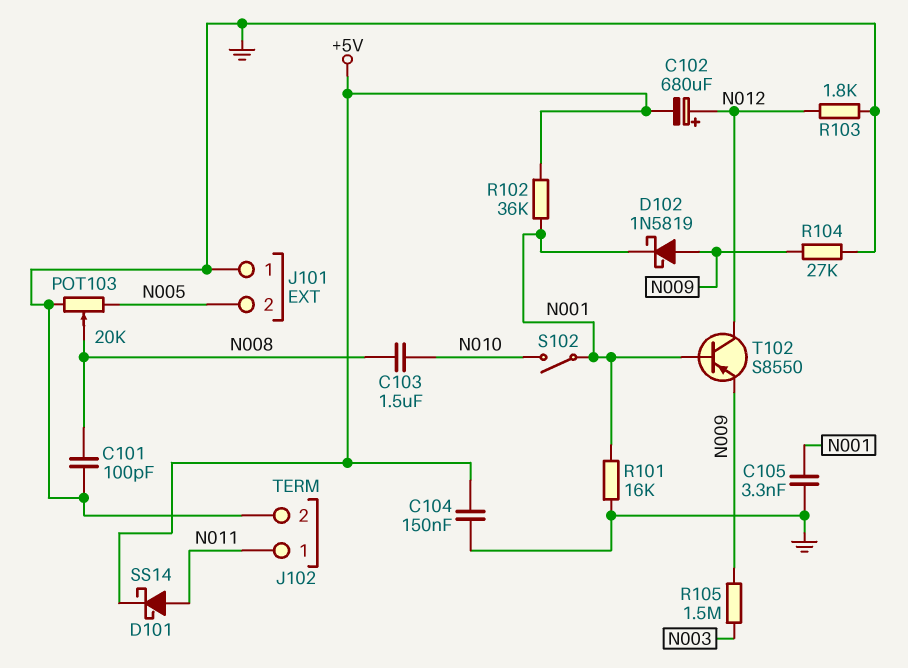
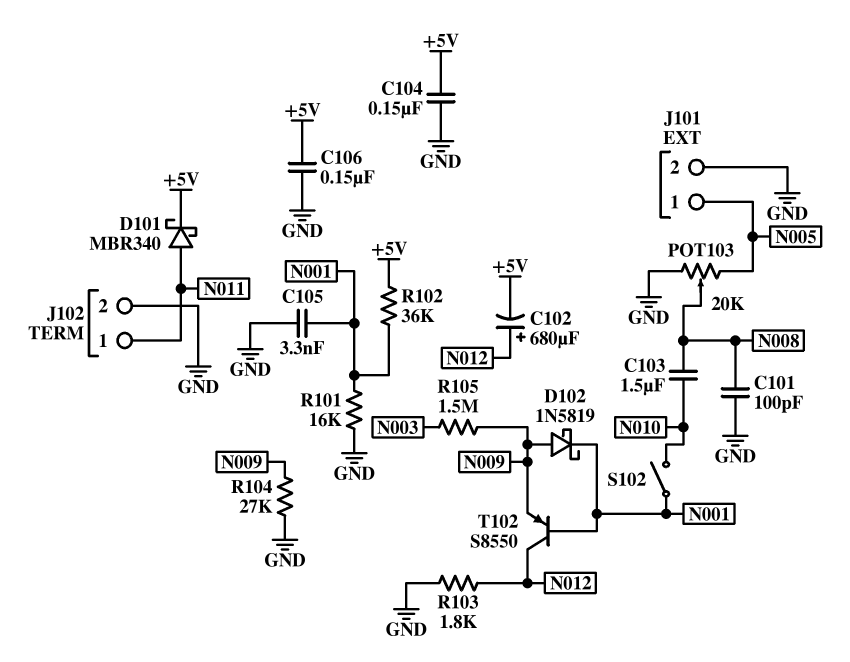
C106: none -> 150nF (+5V, GND)
D101: schottky SS14 (A N011, K +5V) -> schottky MBR340 (A N011, K +5V)
J101 pin 1: GND -> N005
J101 pin 2: N005 -> GND

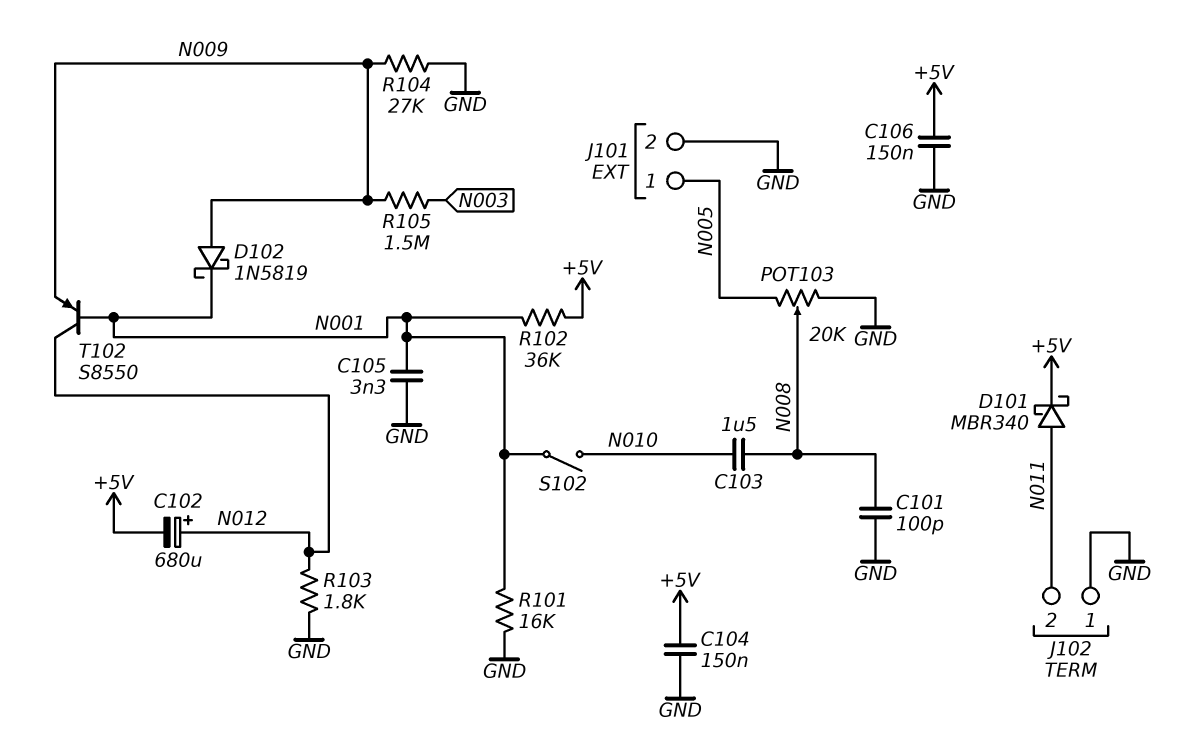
J102 pin 1: N011 -> GND
J102 pin 2: GND -> N011

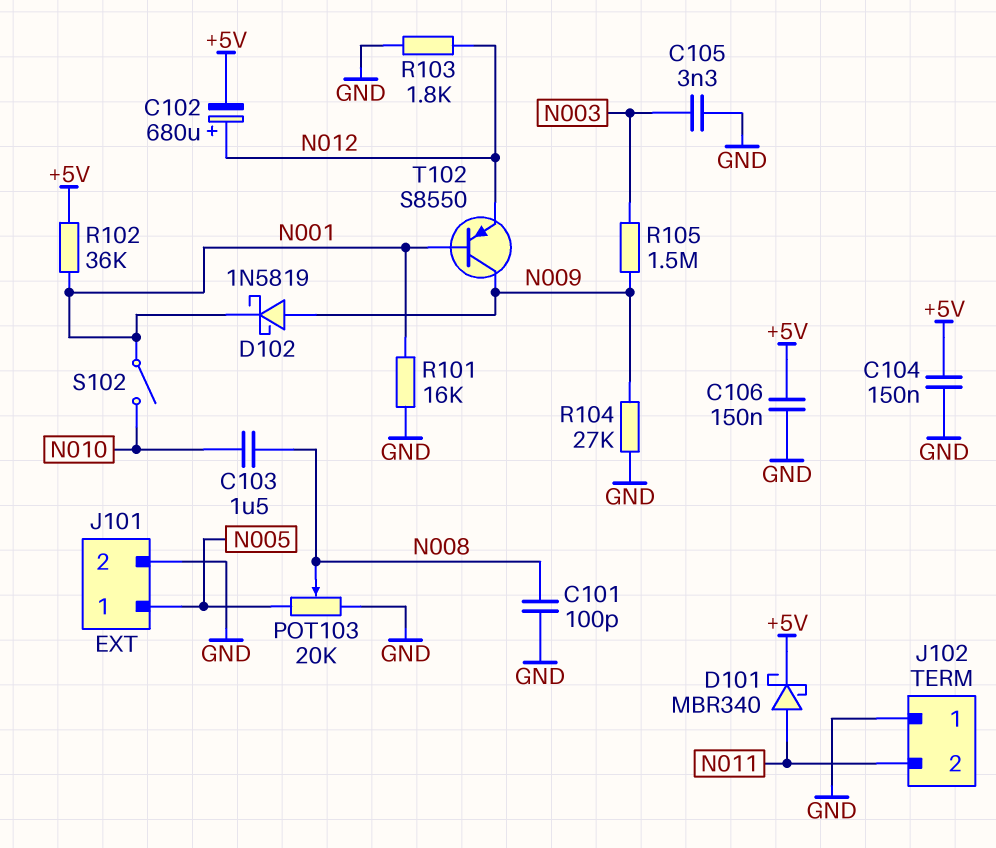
C105: 3.3nF (GND, N001) -> 3.3nF (GND, N003)
T102: PNP S8550 (B N001, C N012, E N009) -> PNP S8550 (B N001, C N009, E N012)

